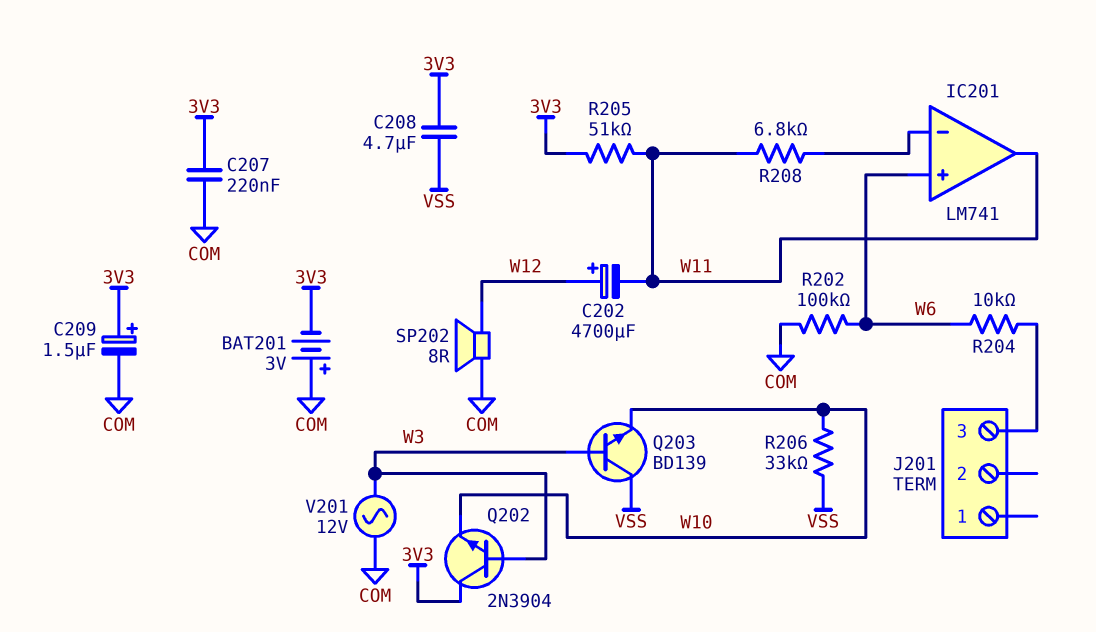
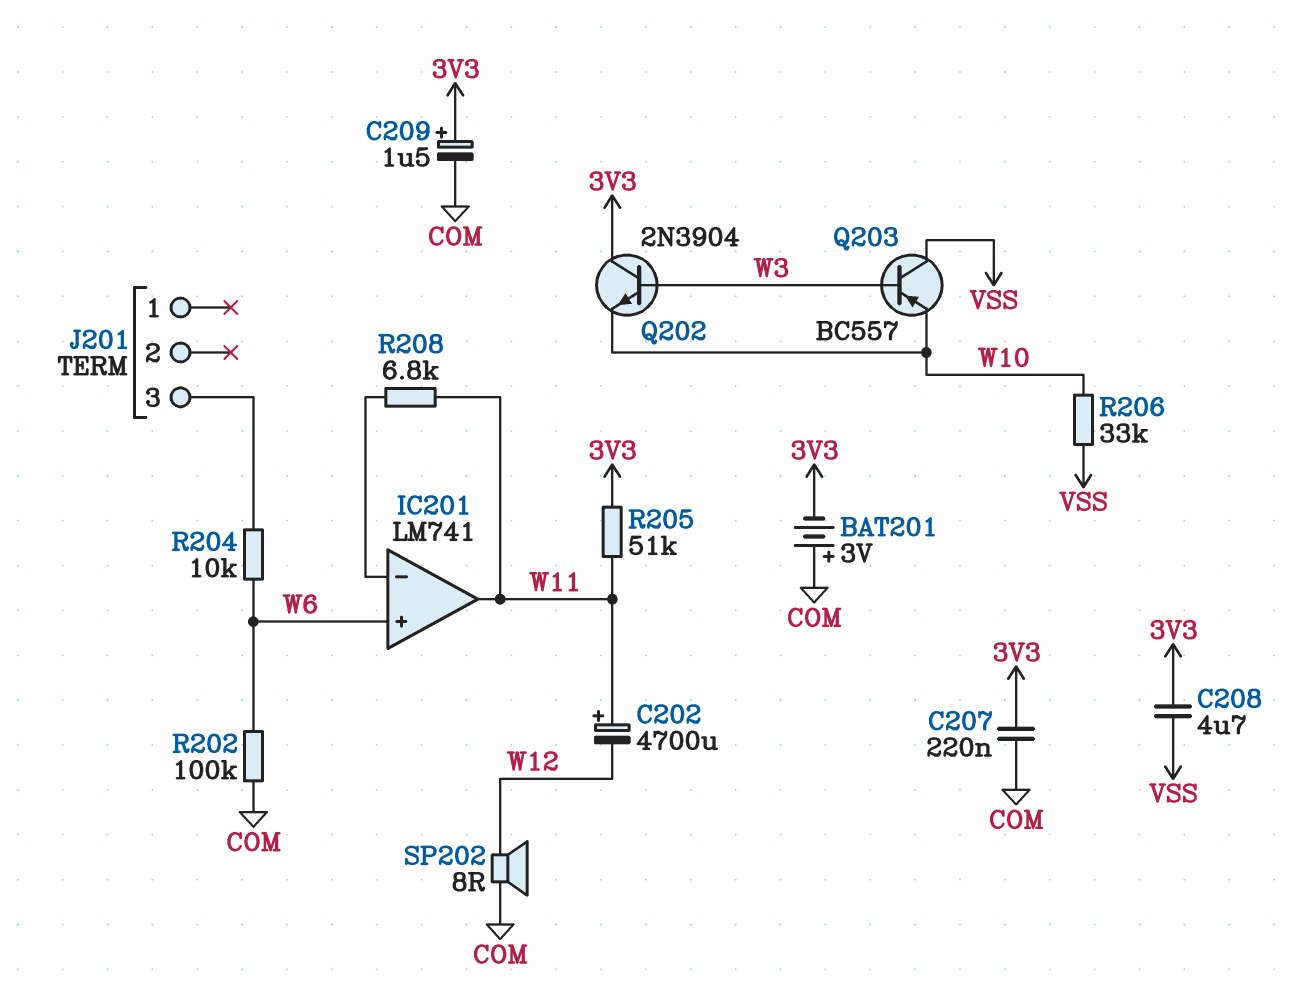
C202: 4700uF (plus W12, minus W11) -> 4700uF (plus W11, minus W12)
Q203: NPN BD139 (B W3, C VSS, E W10) -> PNP BC557 (B W3, C VSS, E W10)
V201: AC 12V (COM, W3) -> none

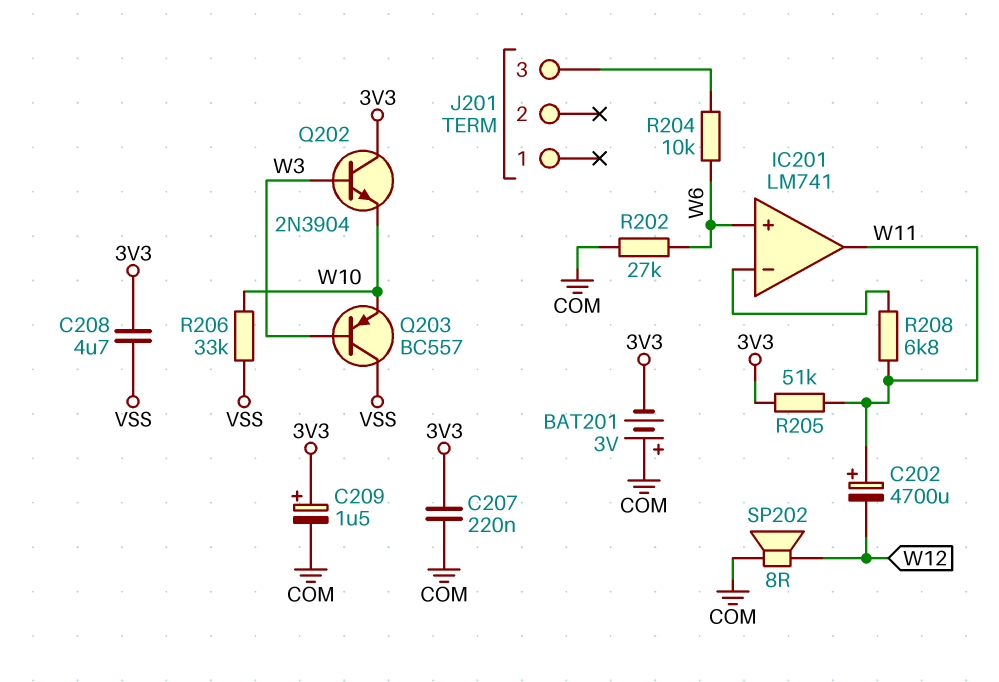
R202: 100k (COM, W6) -> 27k (COM, W6)

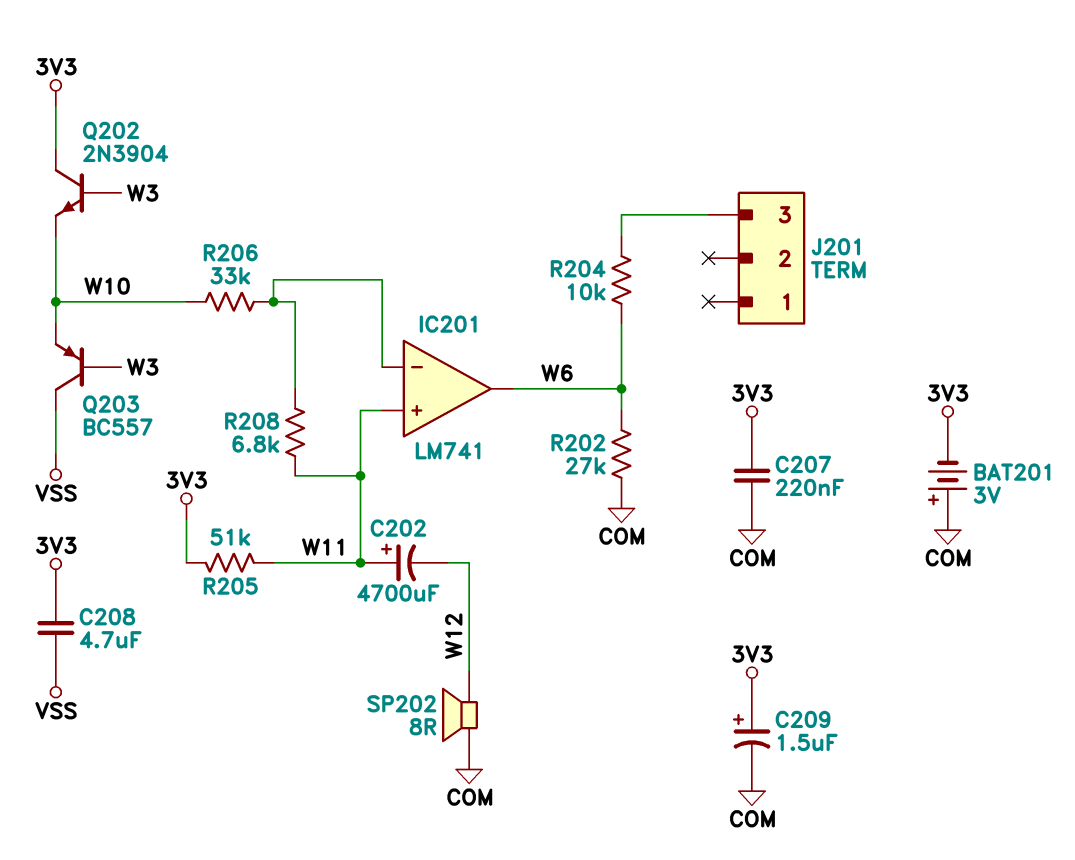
IC201 pin in+: W6 -> W11
IC201 pin out: W11 -> W6
R206: 33k (VSS, W10) -> 33k (IC201/in-, W10)

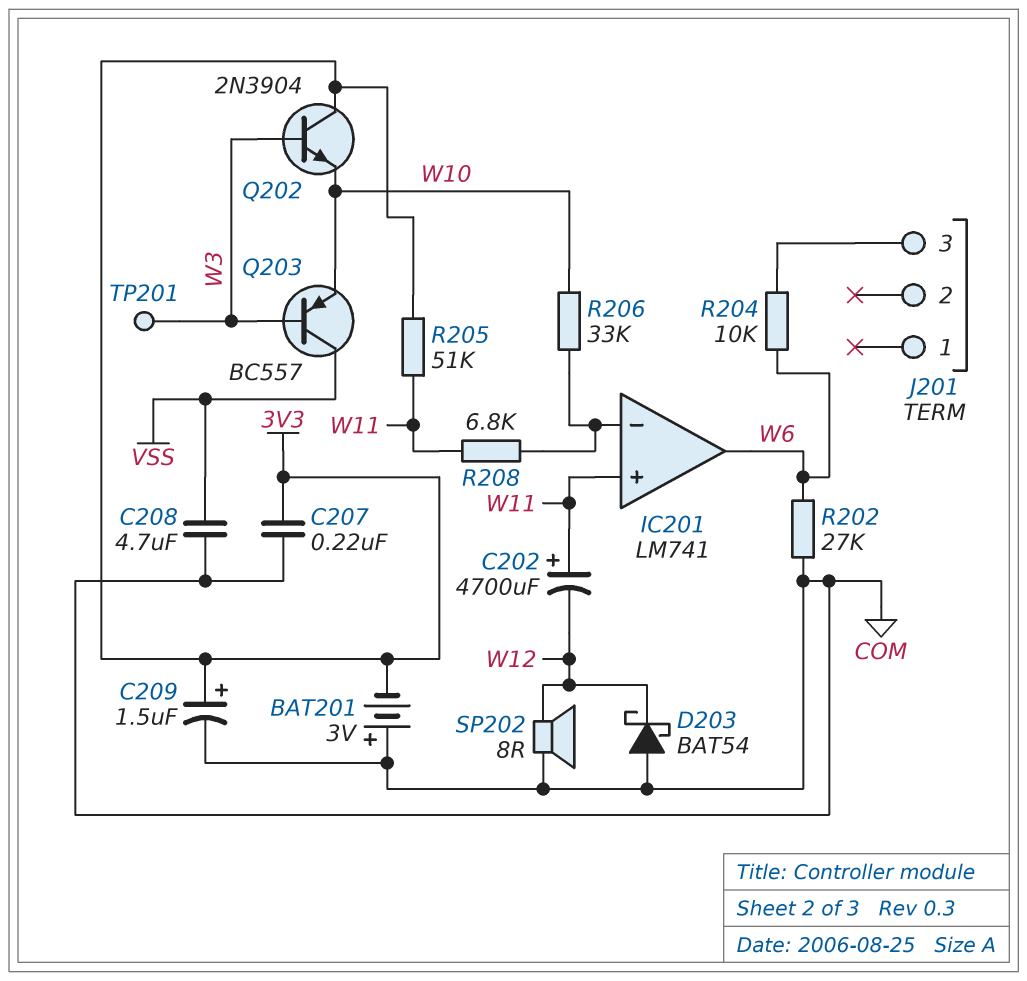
C208: 4.7uF (3V3, VSS) -> 4.7uF (COM, VSS)
D203: none -> schottky BAT54 (A COM, K W12)
TP201: none -> test point (W3)

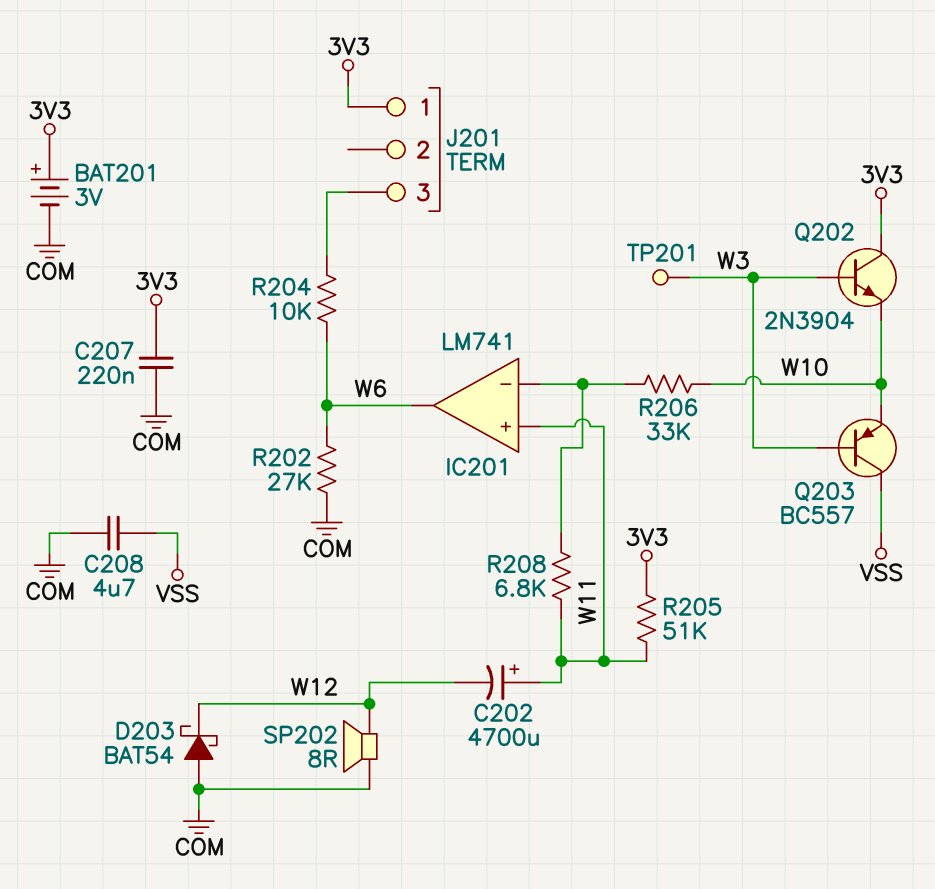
BAT201: 3V (plus COM, minus 3V3) -> 3V (plus 3V3, minus COM)
C209: 1.5uF (plus 3V3, minus COM) -> none
J201 pin 1: none -> 3V3

